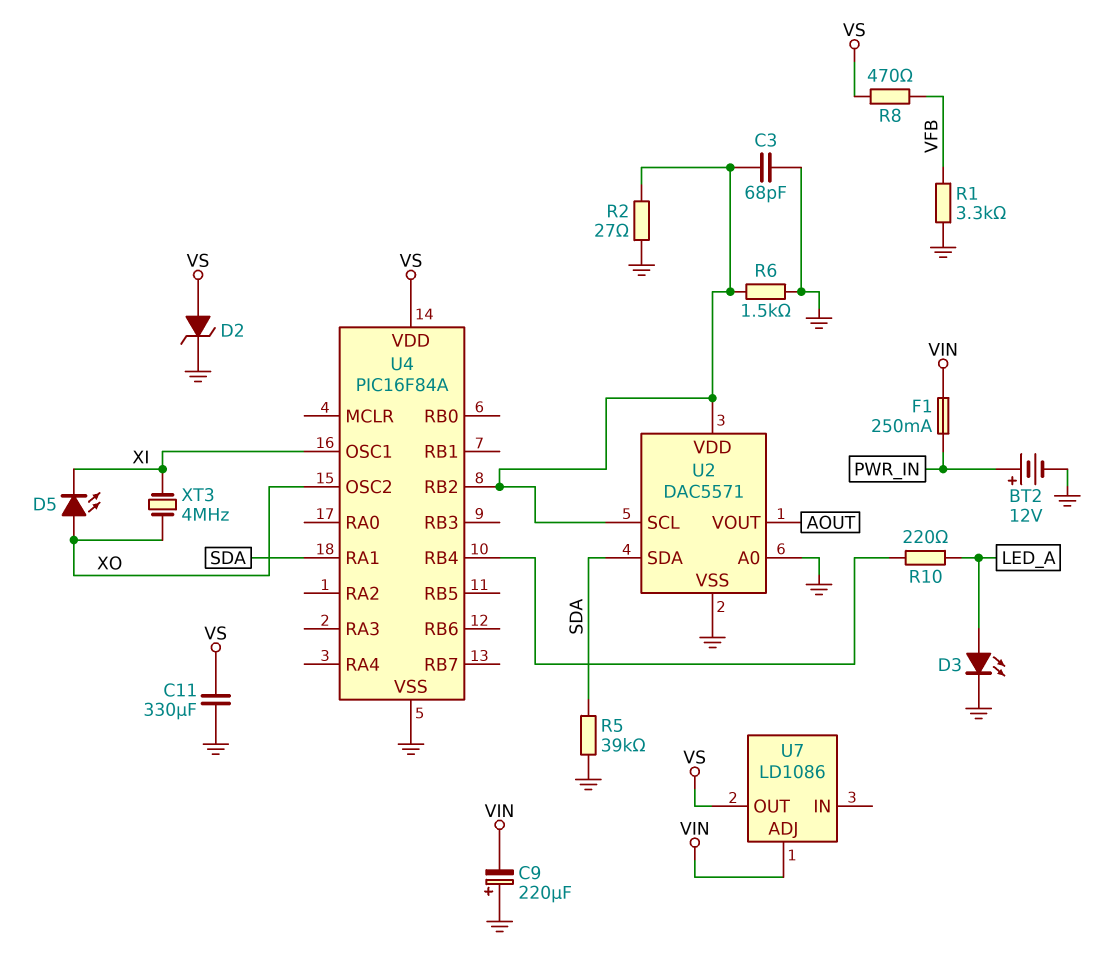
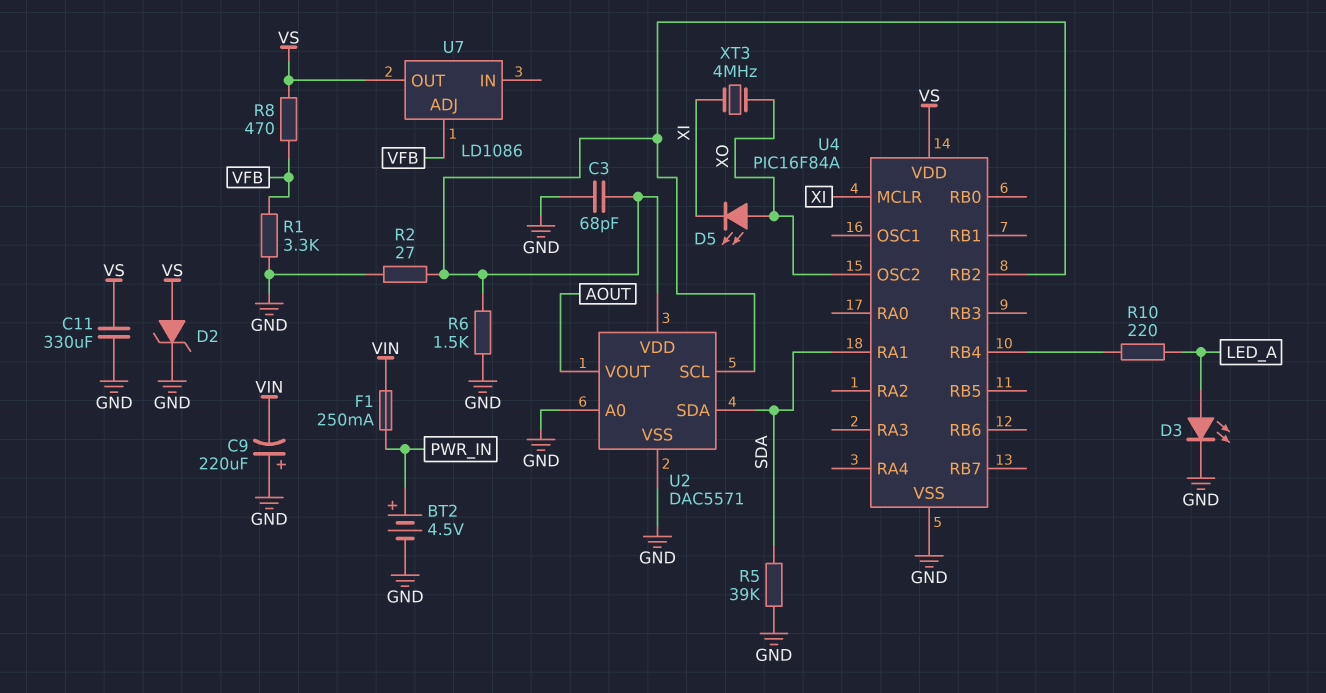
BT2: 12V (plus PWR_IN, minus GND) -> 4.5V (plus PWR_IN, minus GND)
U4 pin MCLR: none -> XI
U4 pin OSC1: XI -> none
U7 pin ADJ: VIN -> VFB

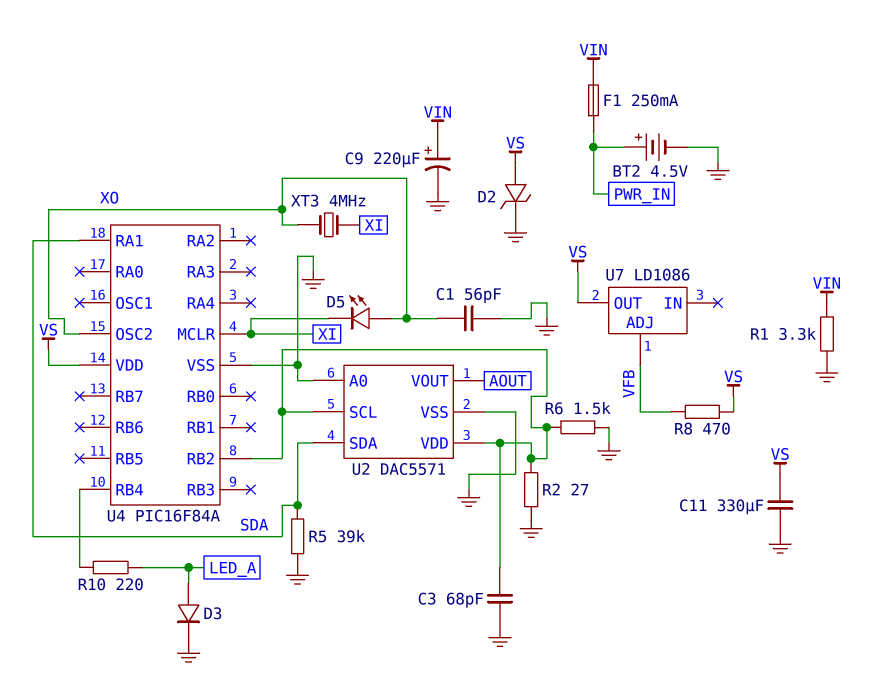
C1: none -> 56pF (GND, XO)
C9: 220uF (plus GND, minus VIN) -> 220uF (plus VIN, minus GND)
D3: LED (A LED_A, K GND) -> diode (A LED_A, K GND)
R1: 3.3k (GND, VFB) -> 3.3k (GND, VIN)

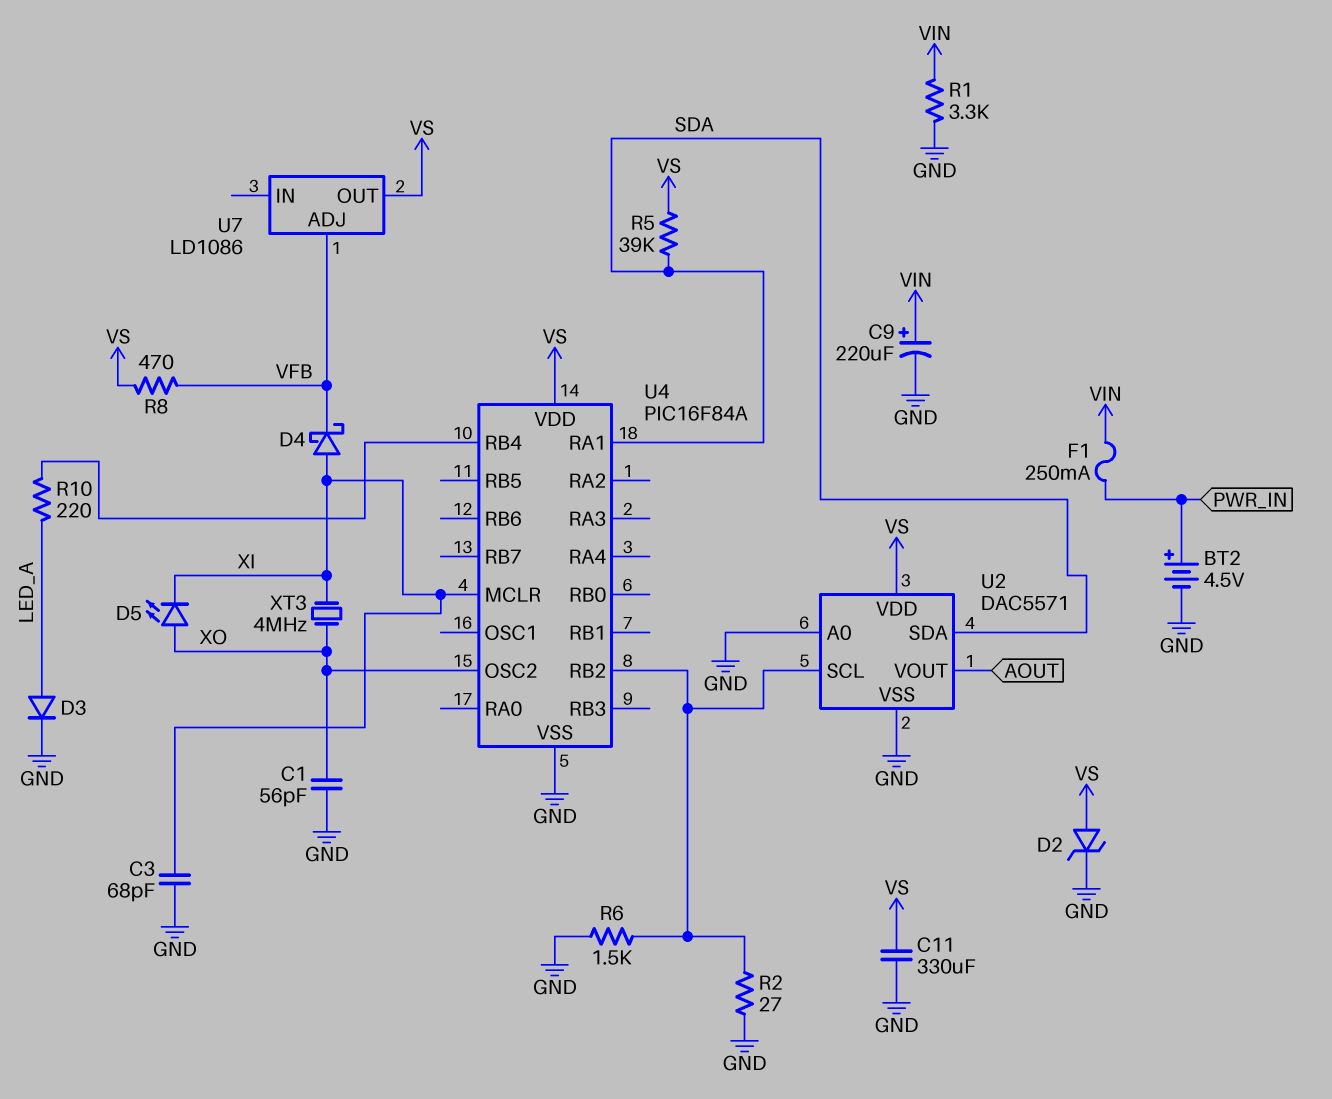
C3: 68pF (GND, U2/SCL) -> 68pF (GND, XI)
D4: none -> schottky (A XI, K VFB)
R5: 39k (GND, SDA) -> 39k (SDA, VS)
U2 pin VDD: U2/SCL -> VS

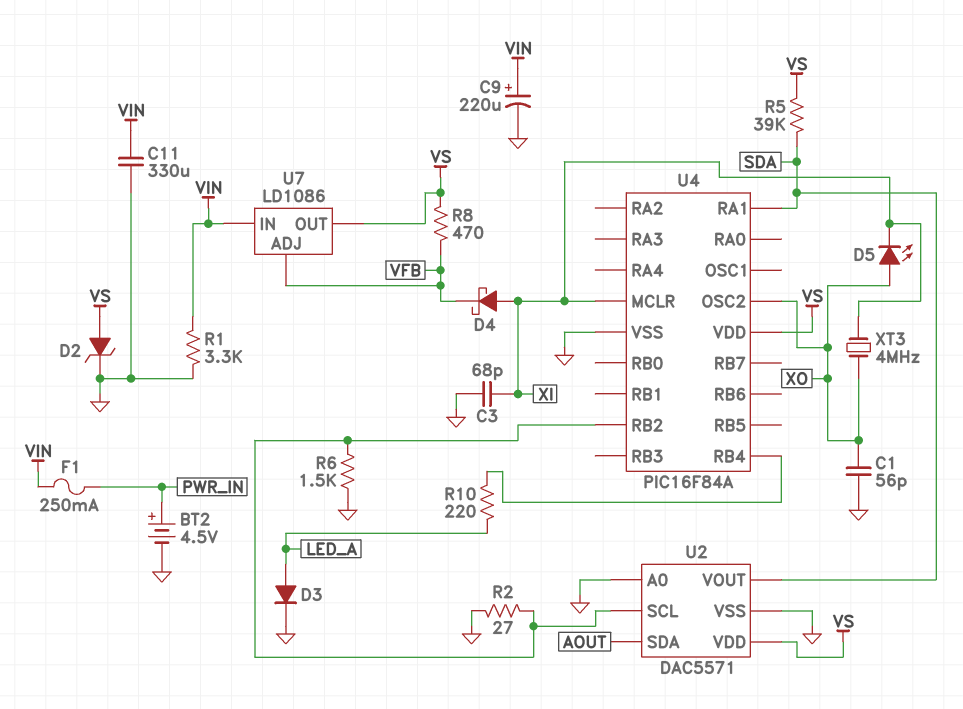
C11: 330uF (GND, VS) -> 330uF (GND, VIN)
U2 pin SDA: SDA -> AOUT
U2 pin VOUT: AOUT -> SDA
U7 pin IN: none -> VIN

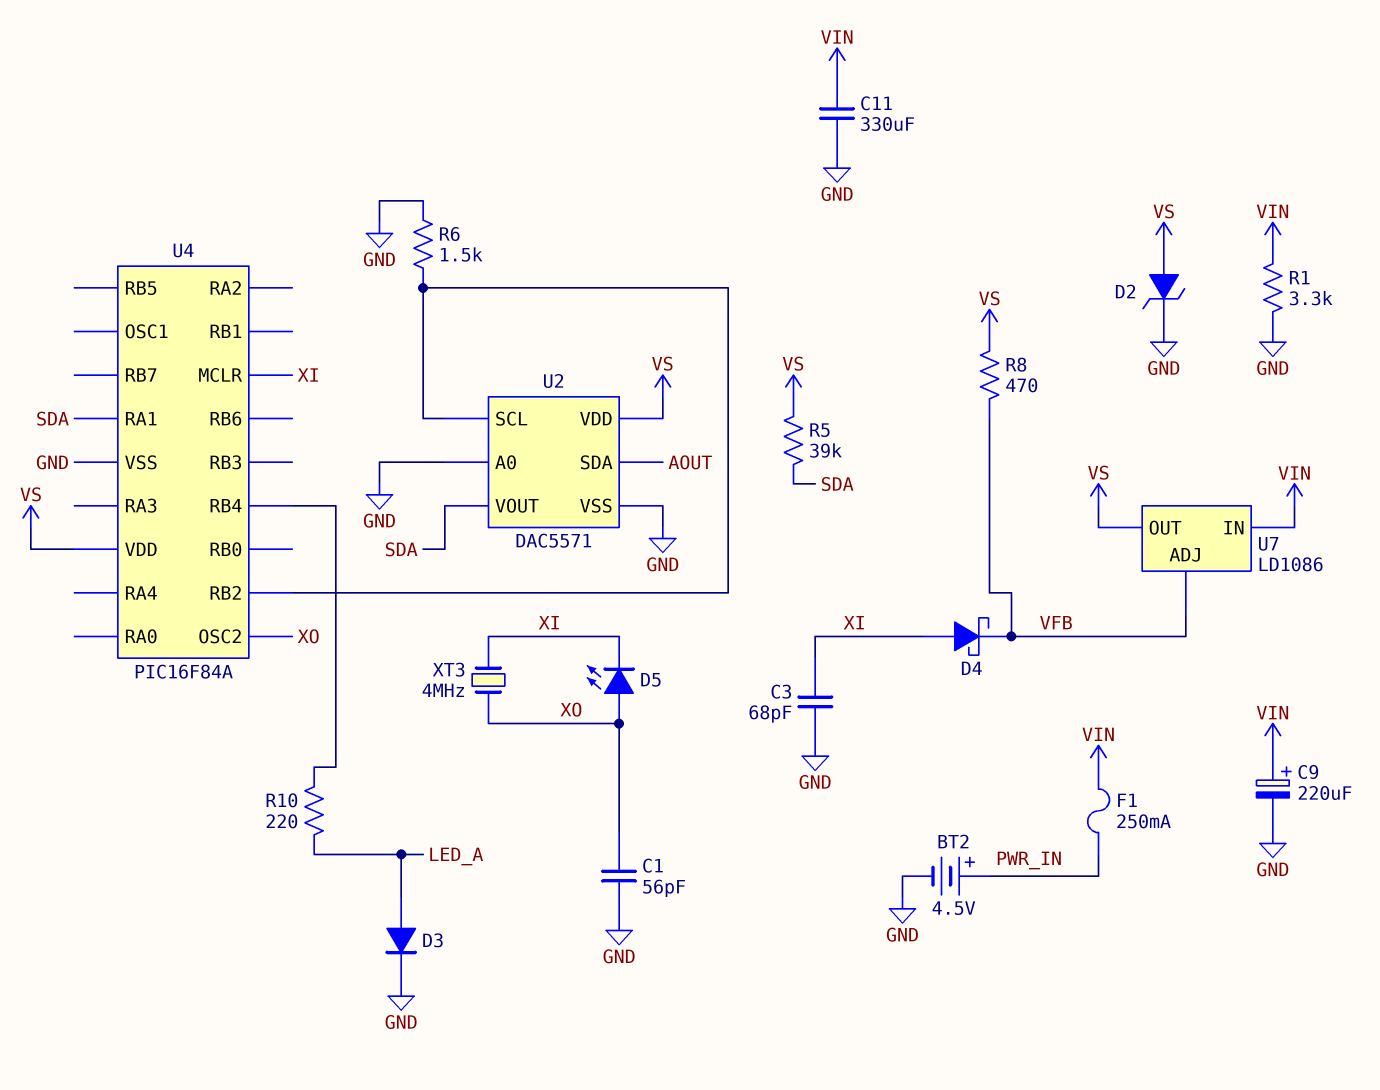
R2: 27 (GND, U2/SCL) -> none

